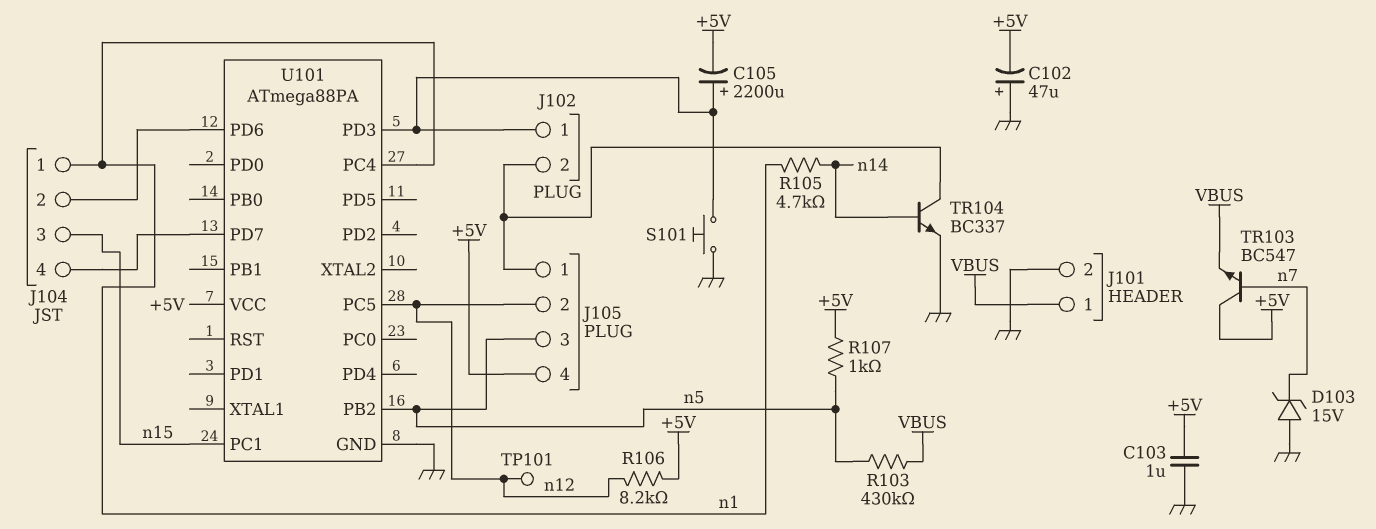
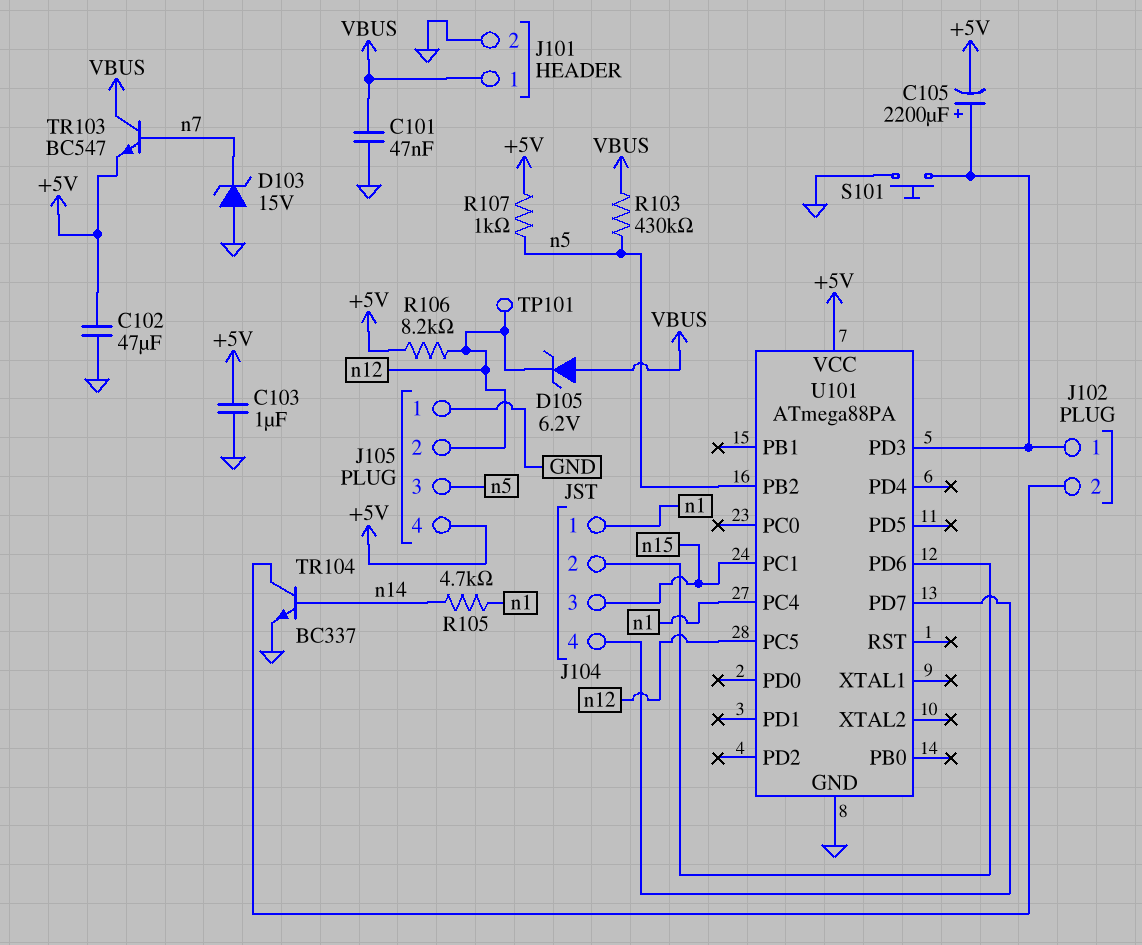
C101: none -> 47nF (GND, VBUS)
C102: 47uF (plus GND, minus +5V) -> 47uF (+5V, GND)
D105: none -> zener 6.2V (A VBUS, K n12)
J105 pin 1: J102/2 -> GND
TR103: NPN BC547 (B n7, C +5V, E VBUS) -> NPN BC547 (B n7, C VBUS, E +5V)

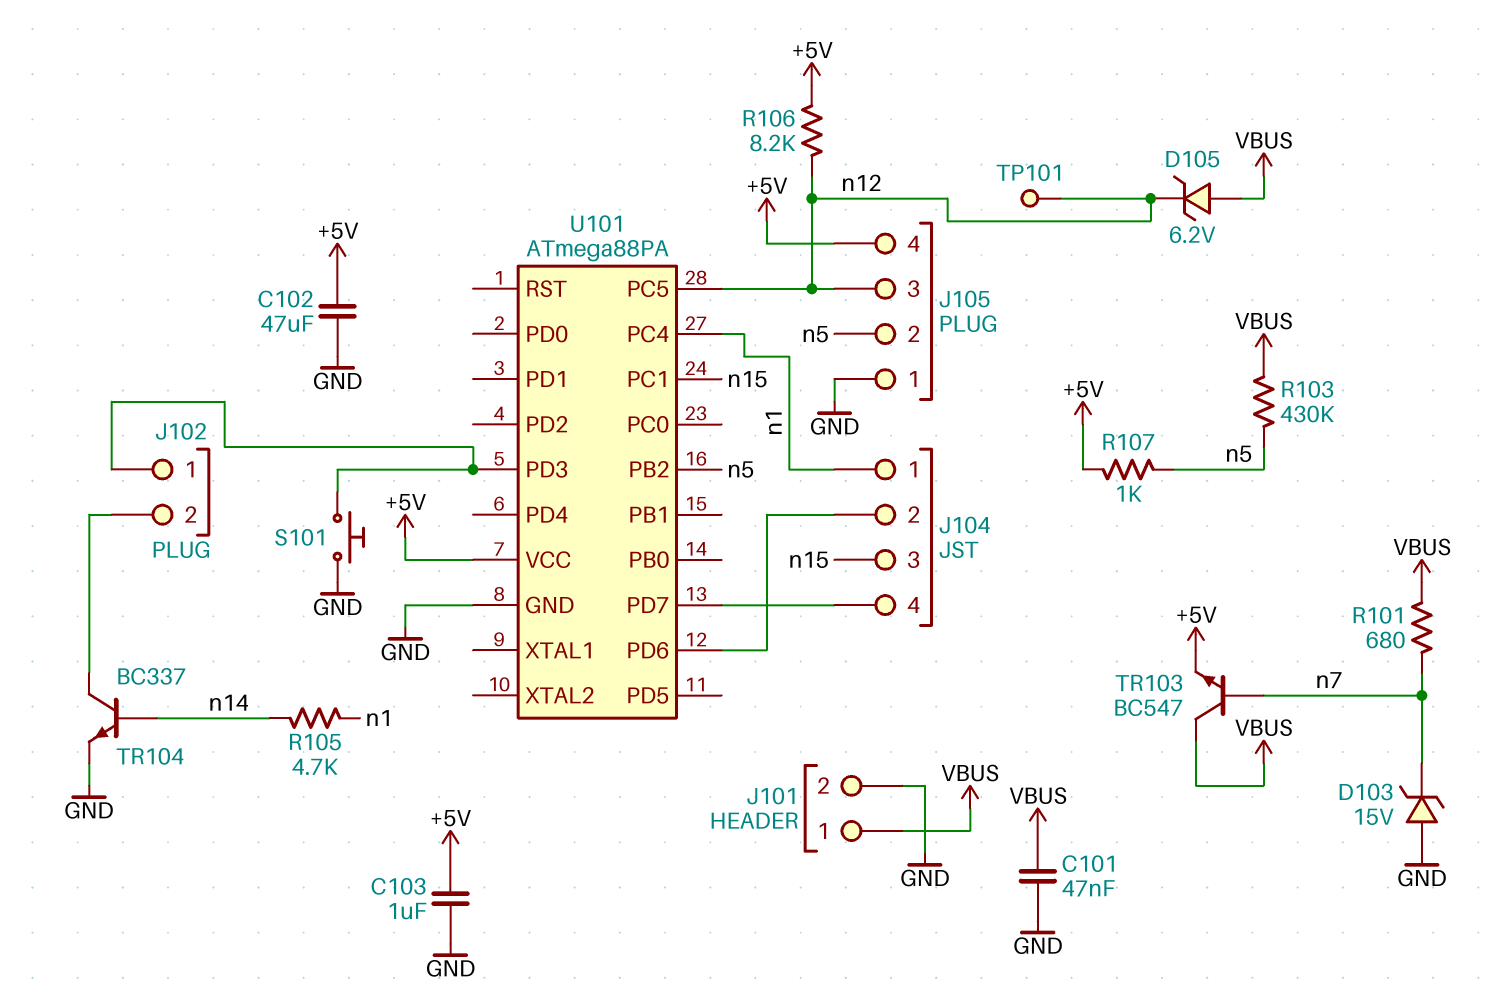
C105: 2200uF (plus J102/1, minus +5V) -> none
J105 pin 2: n12 -> n5
J105 pin 3: n5 -> n12
R101: none -> 680 (VBUS, n7)

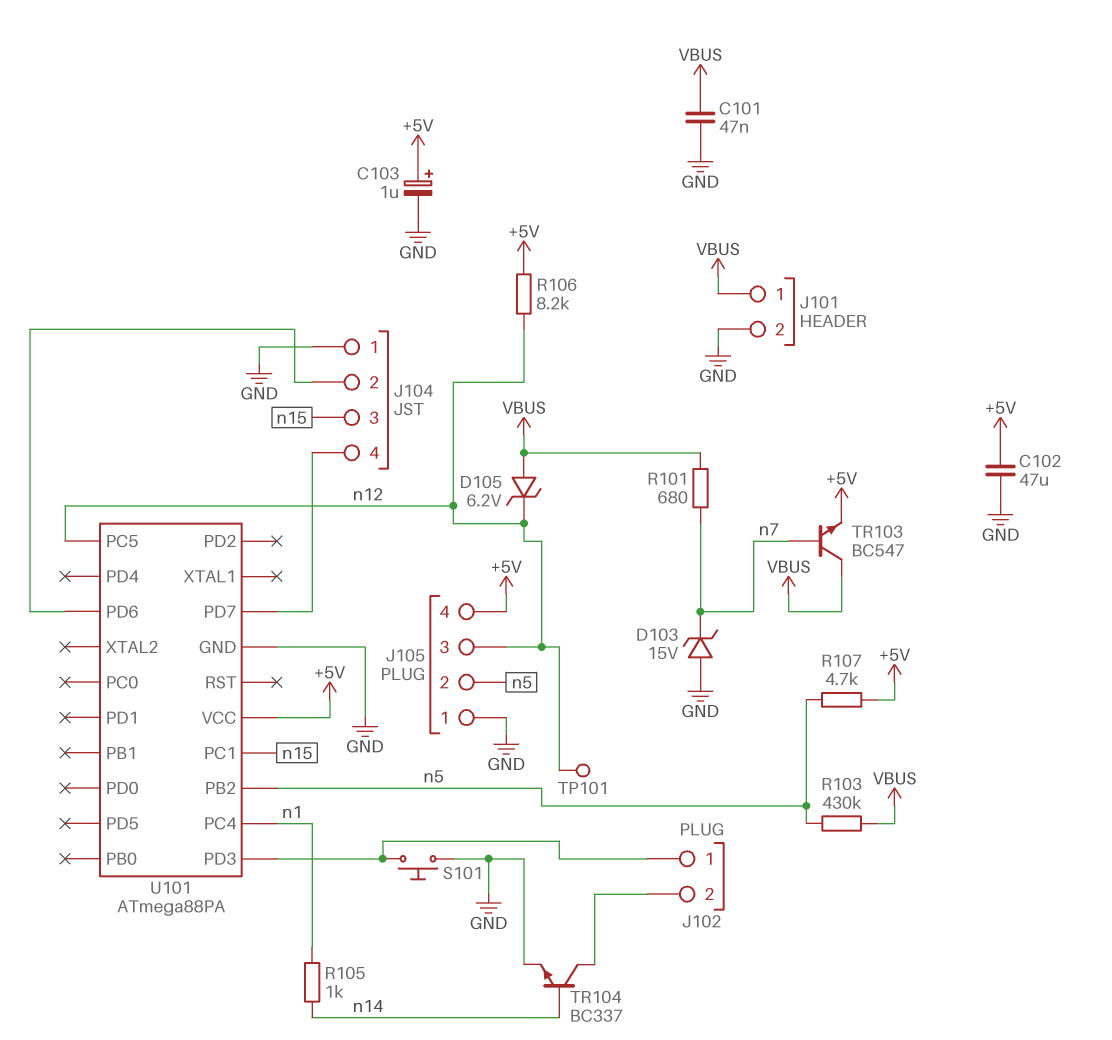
C103: 1uF (+5V, GND) -> 1uF (plus +5V, minus GND)
J104 pin 1: n1 -> GND
R105: 4.7k (n1, n14) -> 1k (n1, n14)
R107: 1k (+5V, n5) -> 4.7k (+5V, n5)

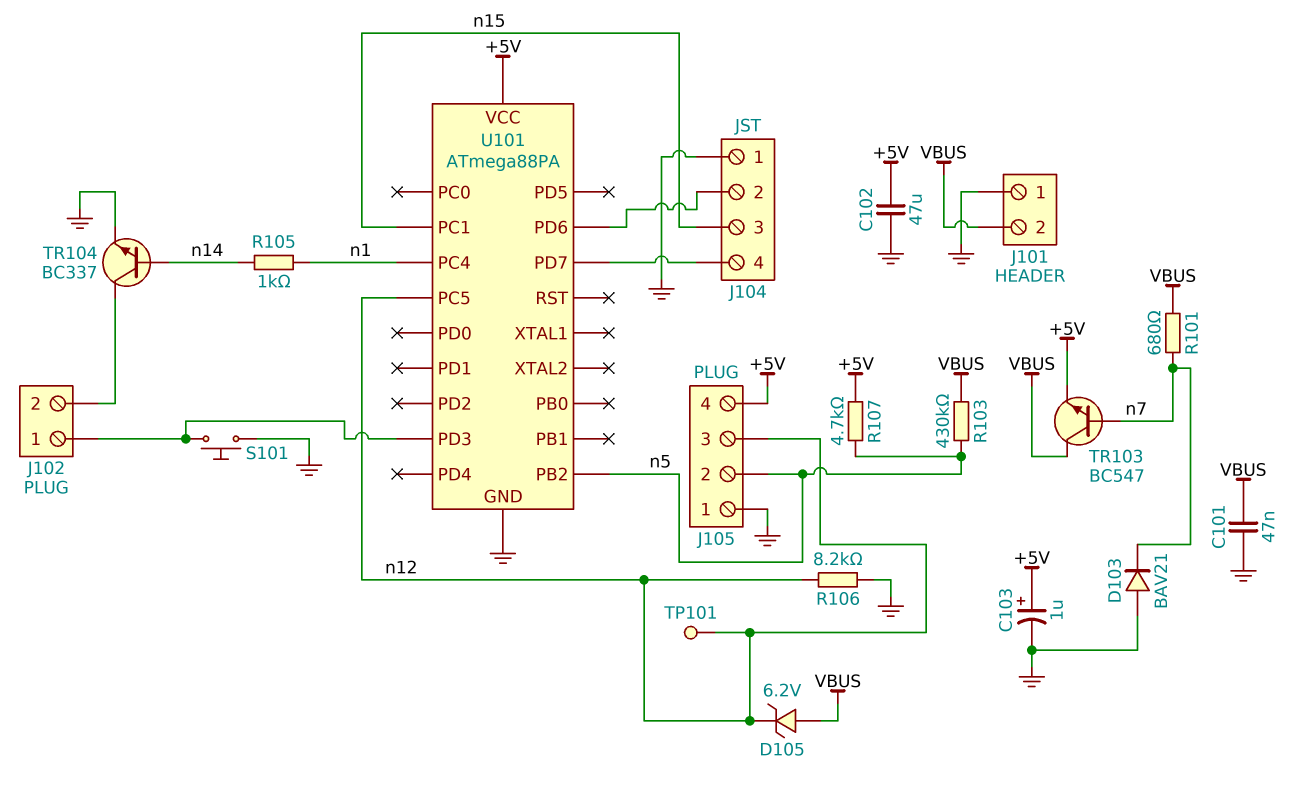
D103: zener 15V (A GND, K n7) -> diode BAV21 (A GND, K n7)
J101 pin 1: VBUS -> GND
J101 pin 2: GND -> VBUS
R106: 8.2k (+5V, n12) -> 8.2k (GND, n12)

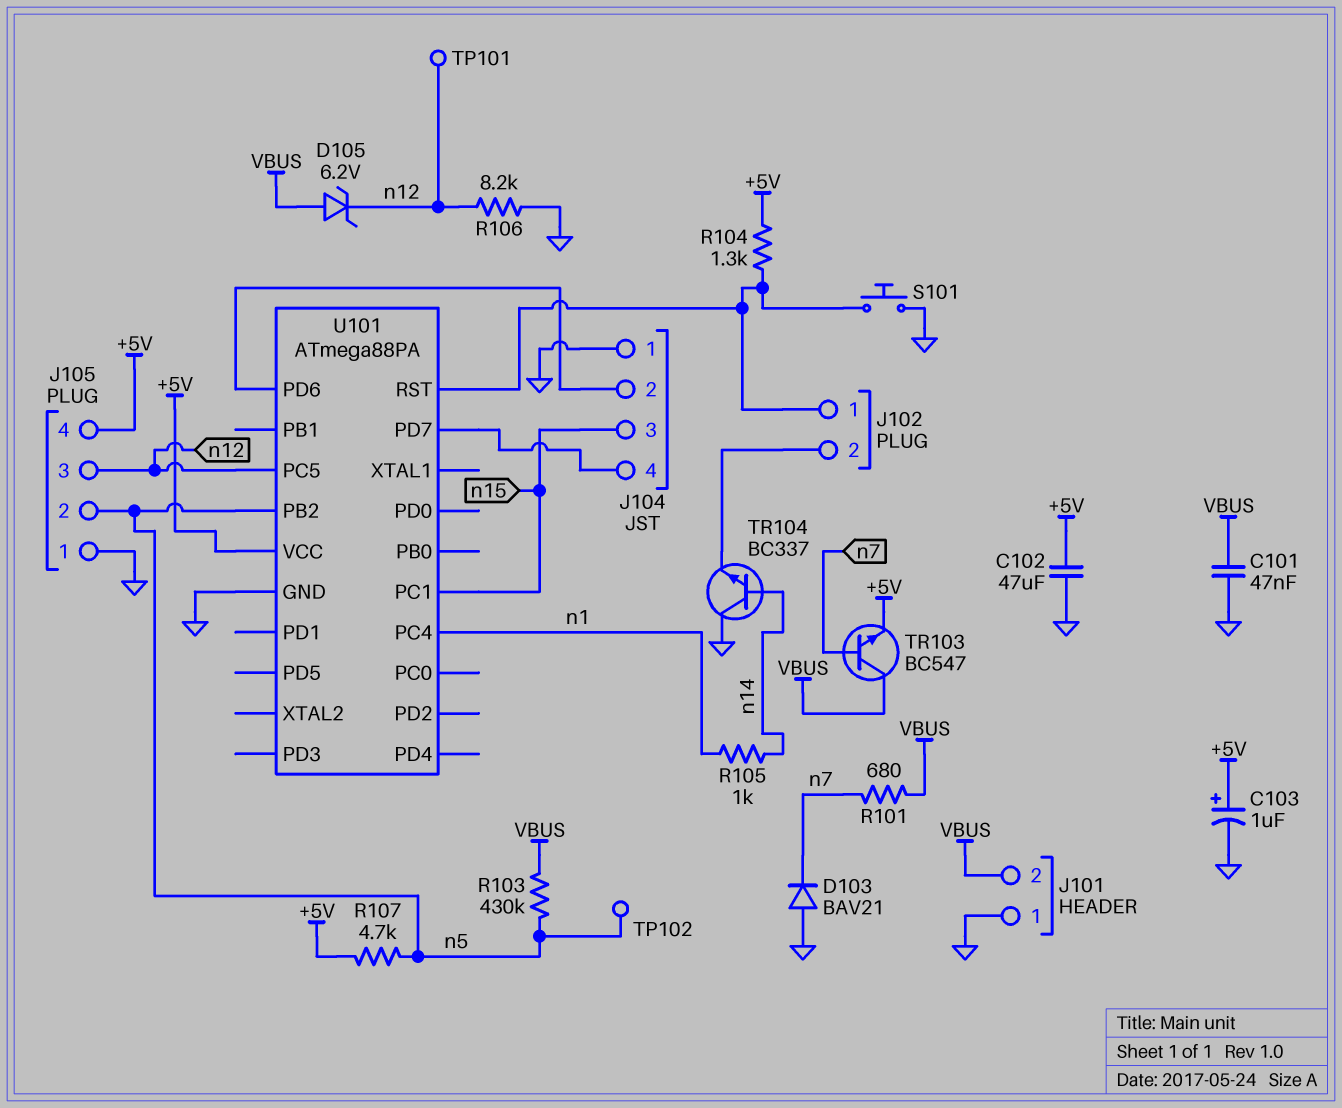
R104: none -> 1.3k (+5V, J102/1)
TP102: none -> test point (n5)
TR104: NPN BC337 (B n14, C J102/2, E GND) -> NPN BC337 (B n14, C GND, E J102/2)
U101 pin PD3: J102/1 -> none
U101 pin RST: none -> J102/1

